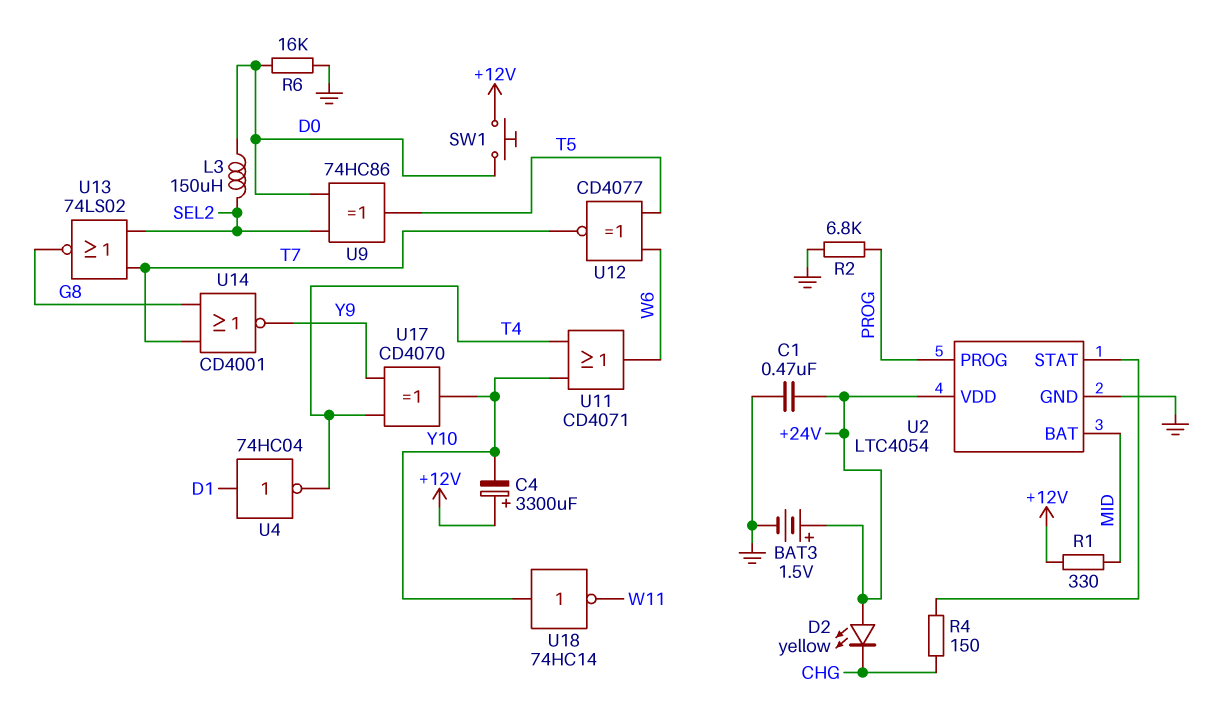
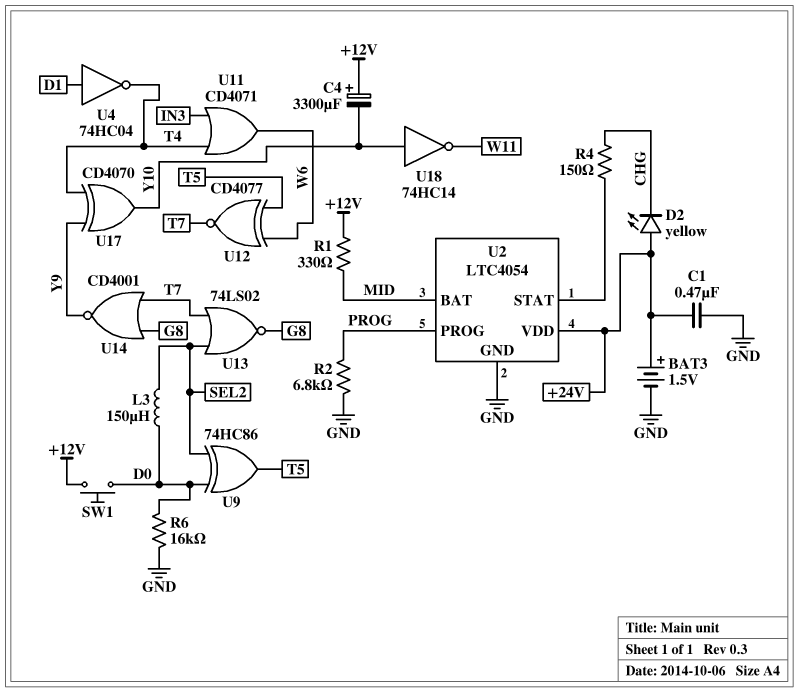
U11: OR CD4071 (in T4, in Y10, out W6) -> OR CD4071 (in IN3, in T4, out W6)

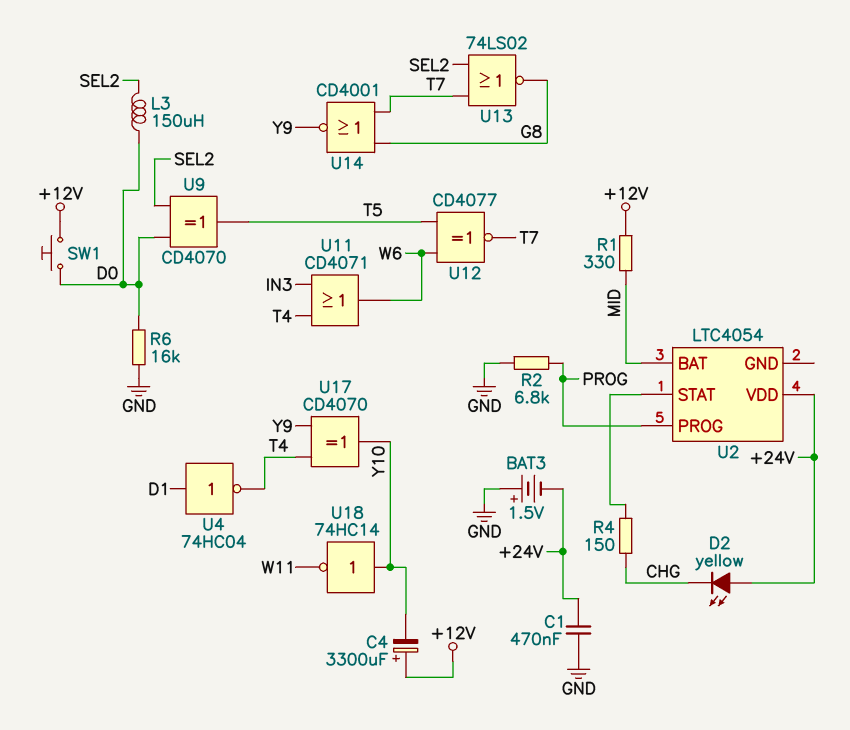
BAT3: 1.5V (plus +24V, minus GND) -> 1.5V (plus GND, minus +24V)
U2 pin GND: GND -> none
U9: XOR 74HC86 (in D0, in SEL2, out T5) -> XOR CD4070 (in D0, in SEL2, out T5)

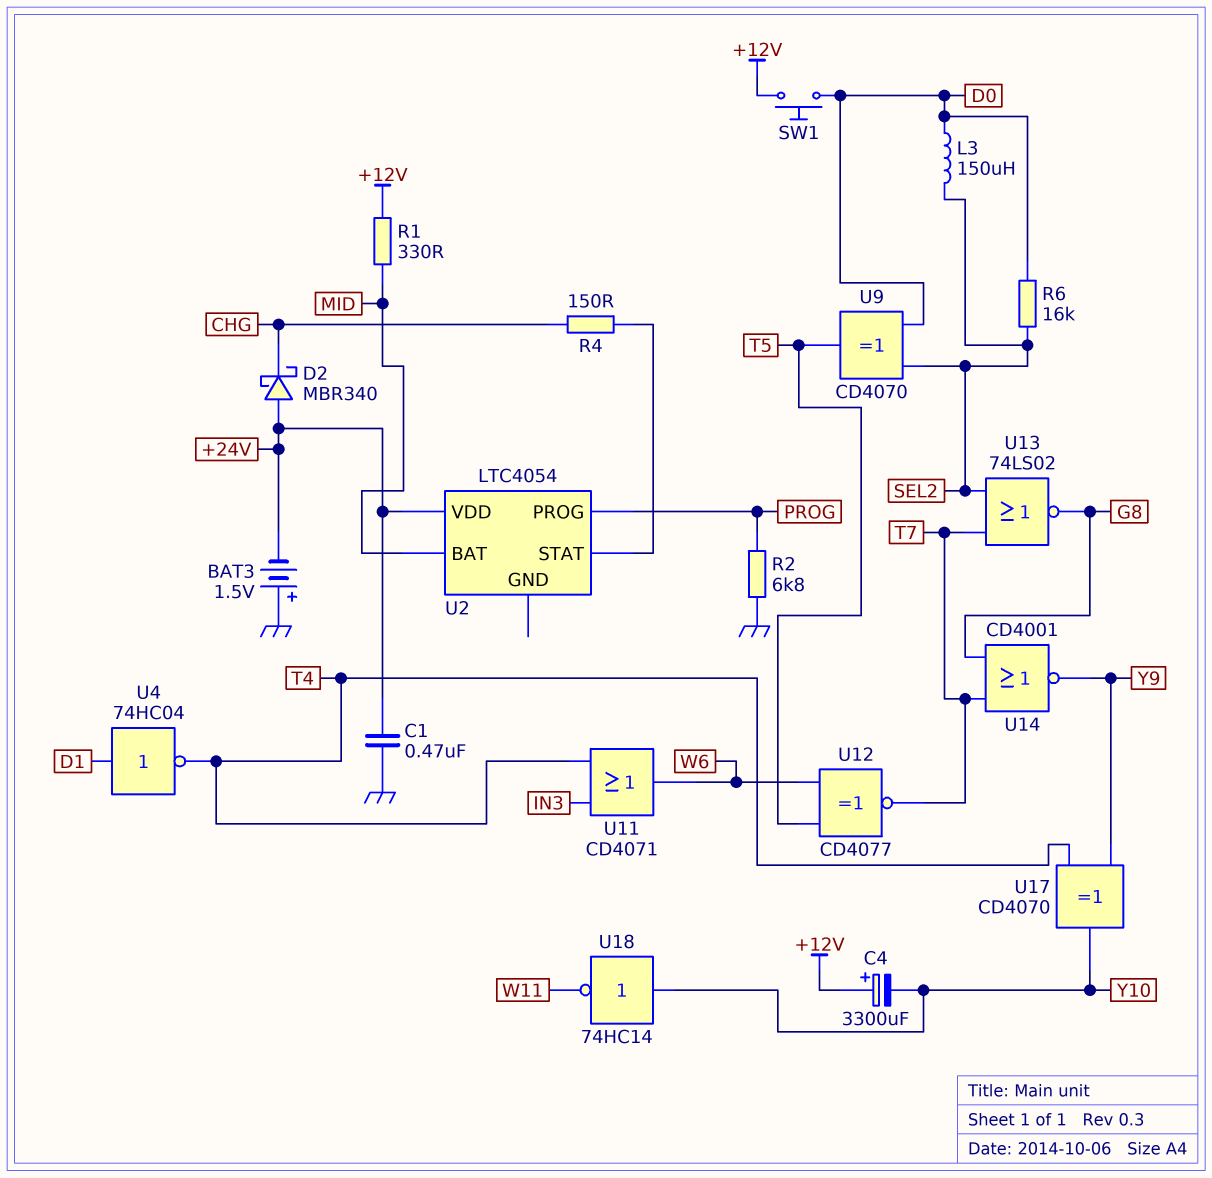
D2: LED yellow (A +24V, K CHG) -> schottky MBR340 (A +24V, K CHG)
R6: 16k (D0, GND) -> 16k (D0, SEL2)

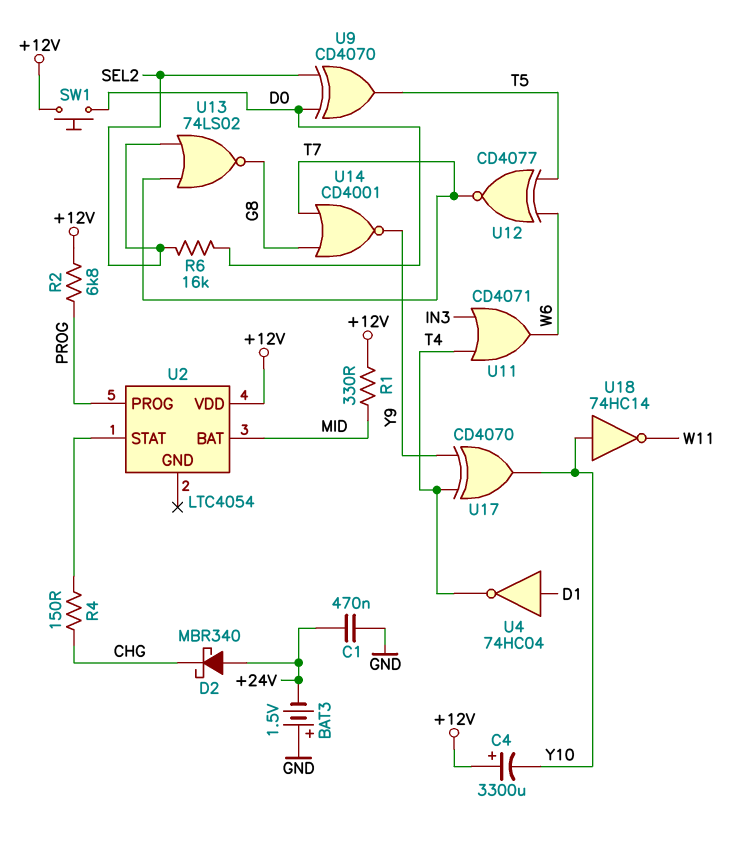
L3: 150uH (D0, SEL2) -> none
R2: 6.8k (GND, PROG) -> 6.8k (+12V, PROG)
U2 pin VDD: +24V -> +12V

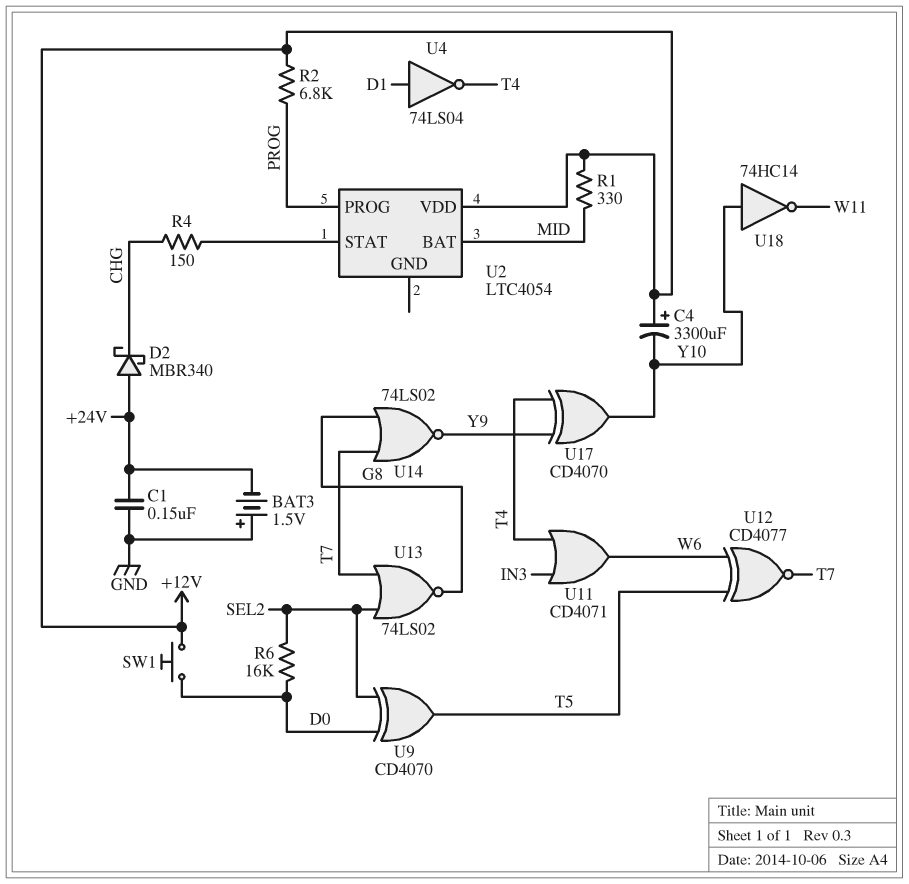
C1: 470nF (+24V, GND) -> 150nF (+24V, GND)
U4: NOT 74HC04 (in D1, out T4) -> NOT 74LS04 (in D1, out T4)
U14: NOR CD4001 (in G8, in T7, out Y9) -> NOR 74LS02 (in G8, in T7, out Y9)

